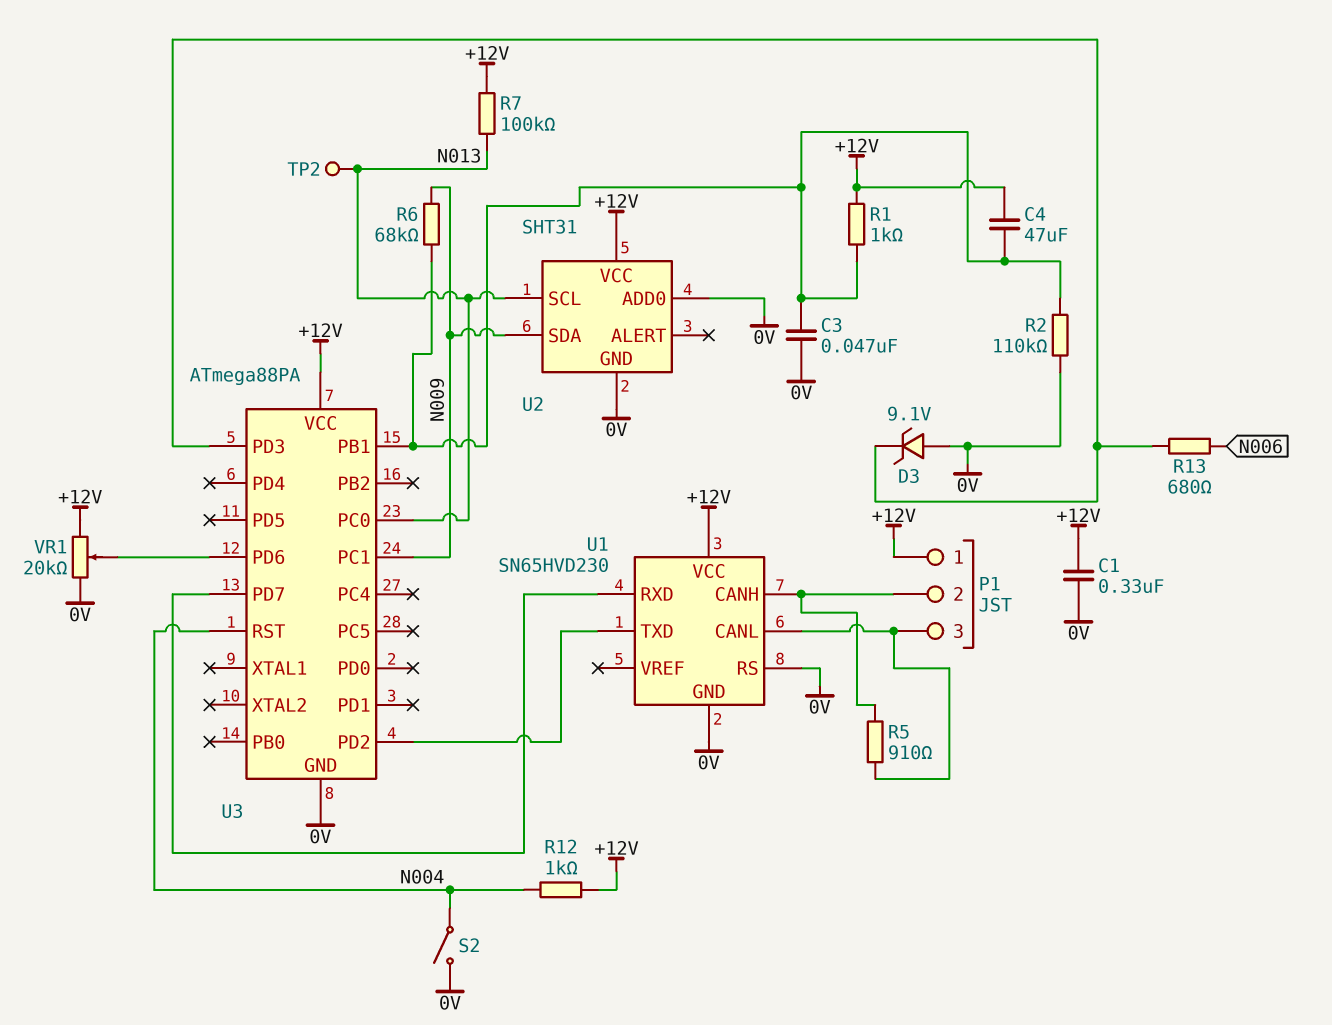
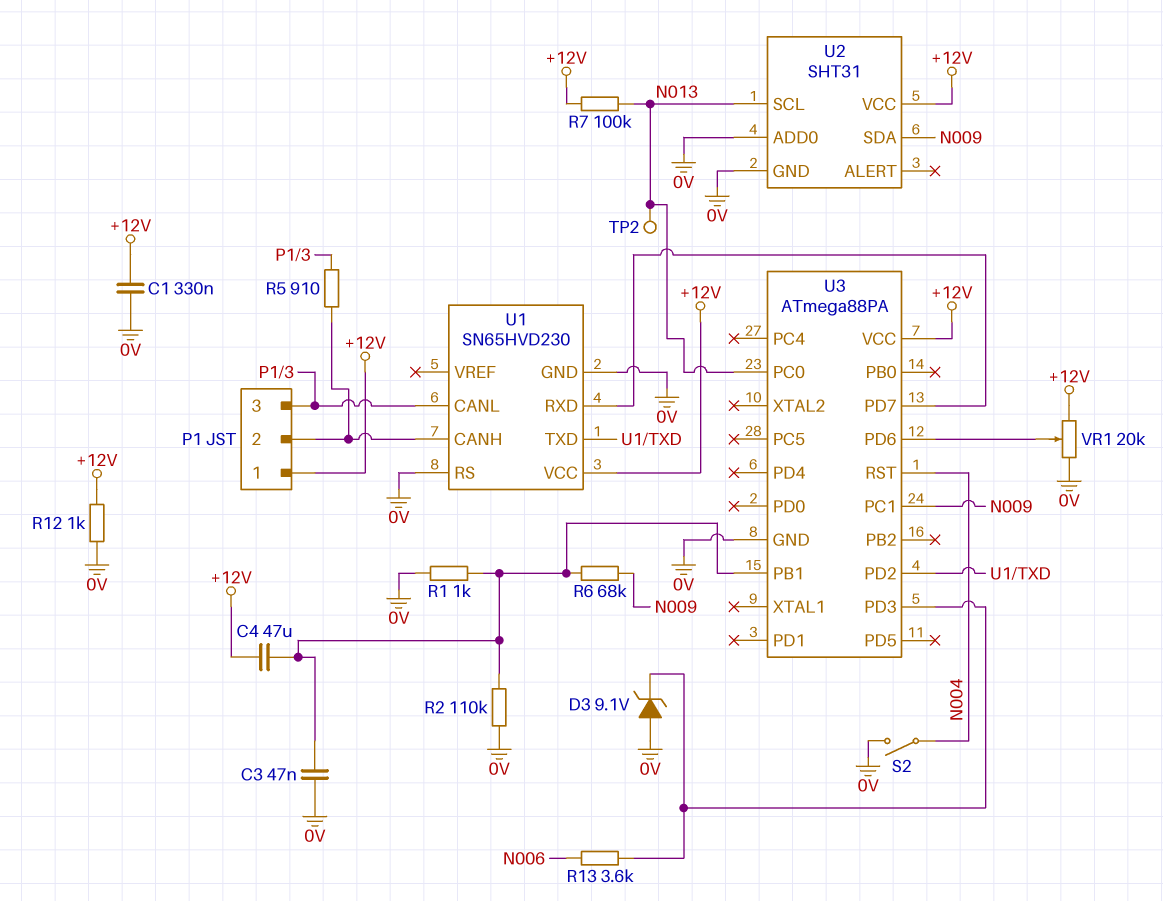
R1: 1k (+12V, U3/PB1) -> 1k (0V, U3/PB1)
R12: 1k (+12V, N004) -> 1k (+12V, 0V)
R13: 680 (N006, U3/PD3) -> 3.6k (N006, U3/PD3)

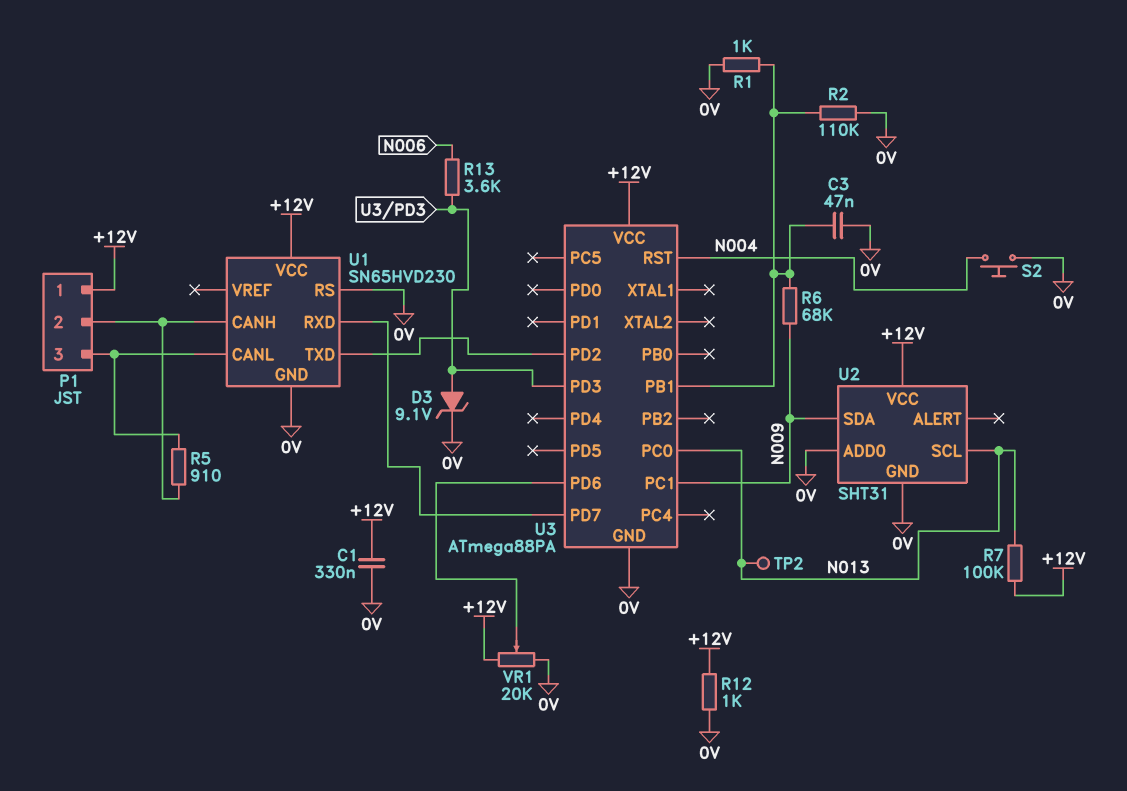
C4: 47uF (+12V, U3/PB1) -> none
D3: zener 9.1V (A 0V, K U3/PD3) -> zener 9.1V (A U3/PD3, K 0V)
S2: switch (0V, N004) -> button (0V, N004)

